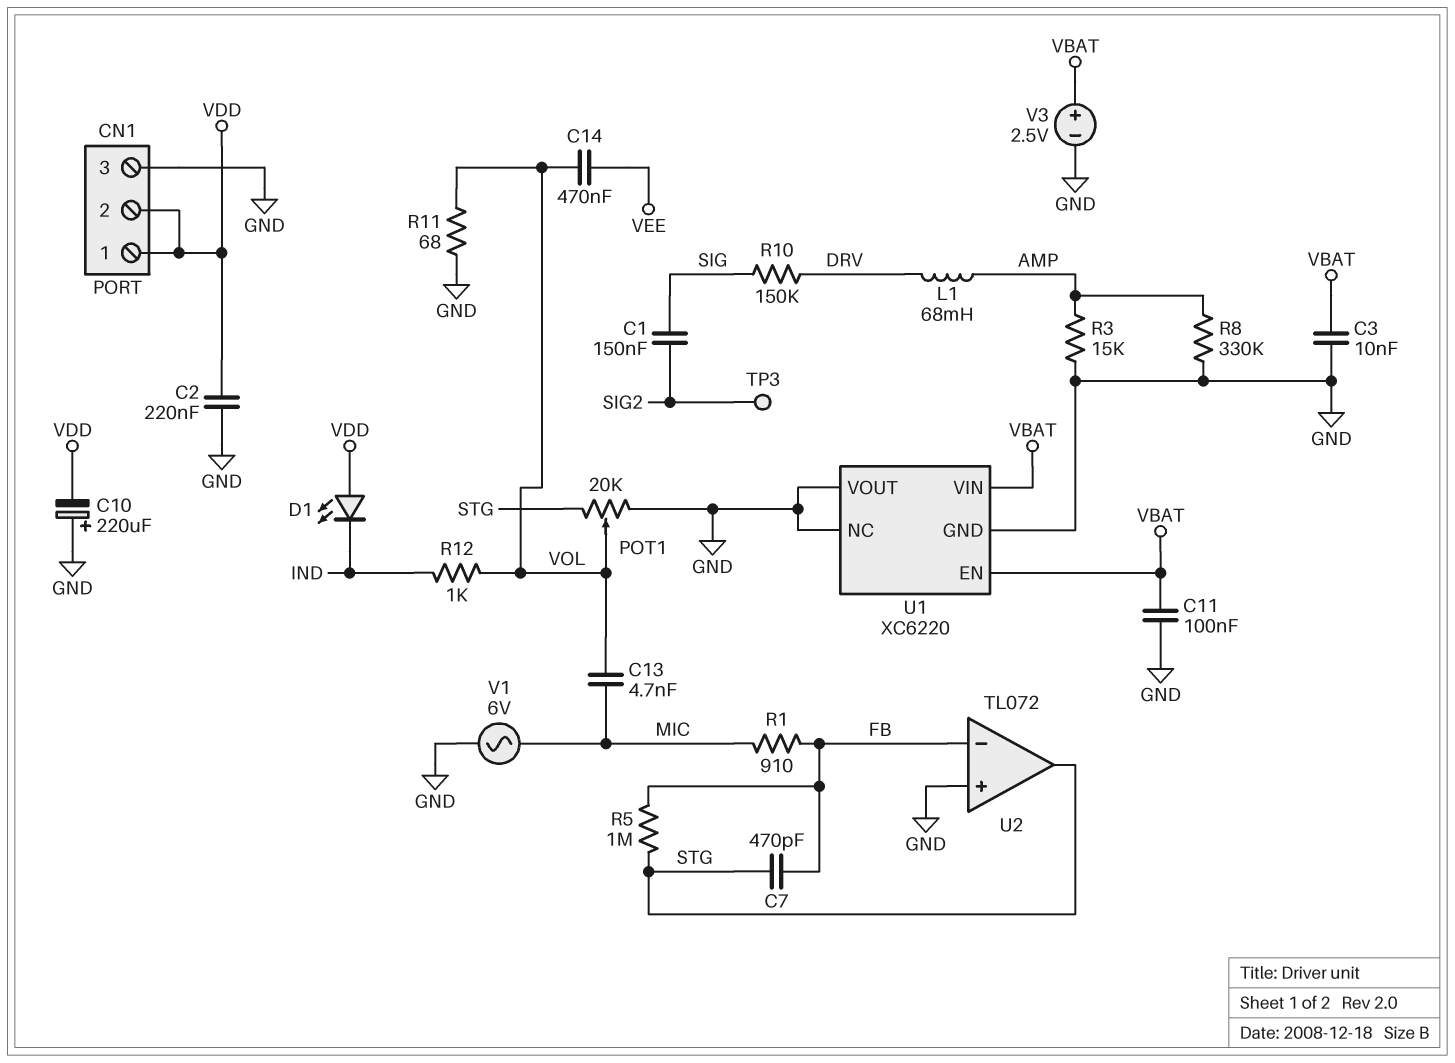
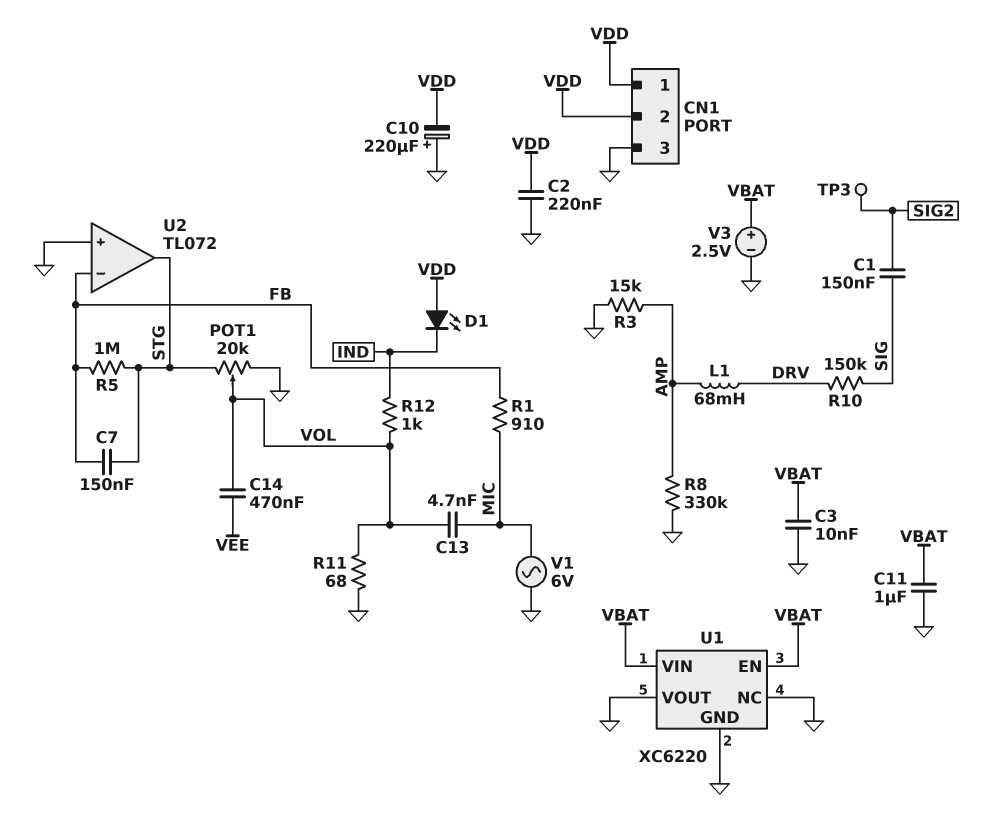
C7: 470pF (FB, STG) -> 150nF (FB, STG)
C11: 100nF (GND, VBAT) -> 1uF (GND, VBAT)

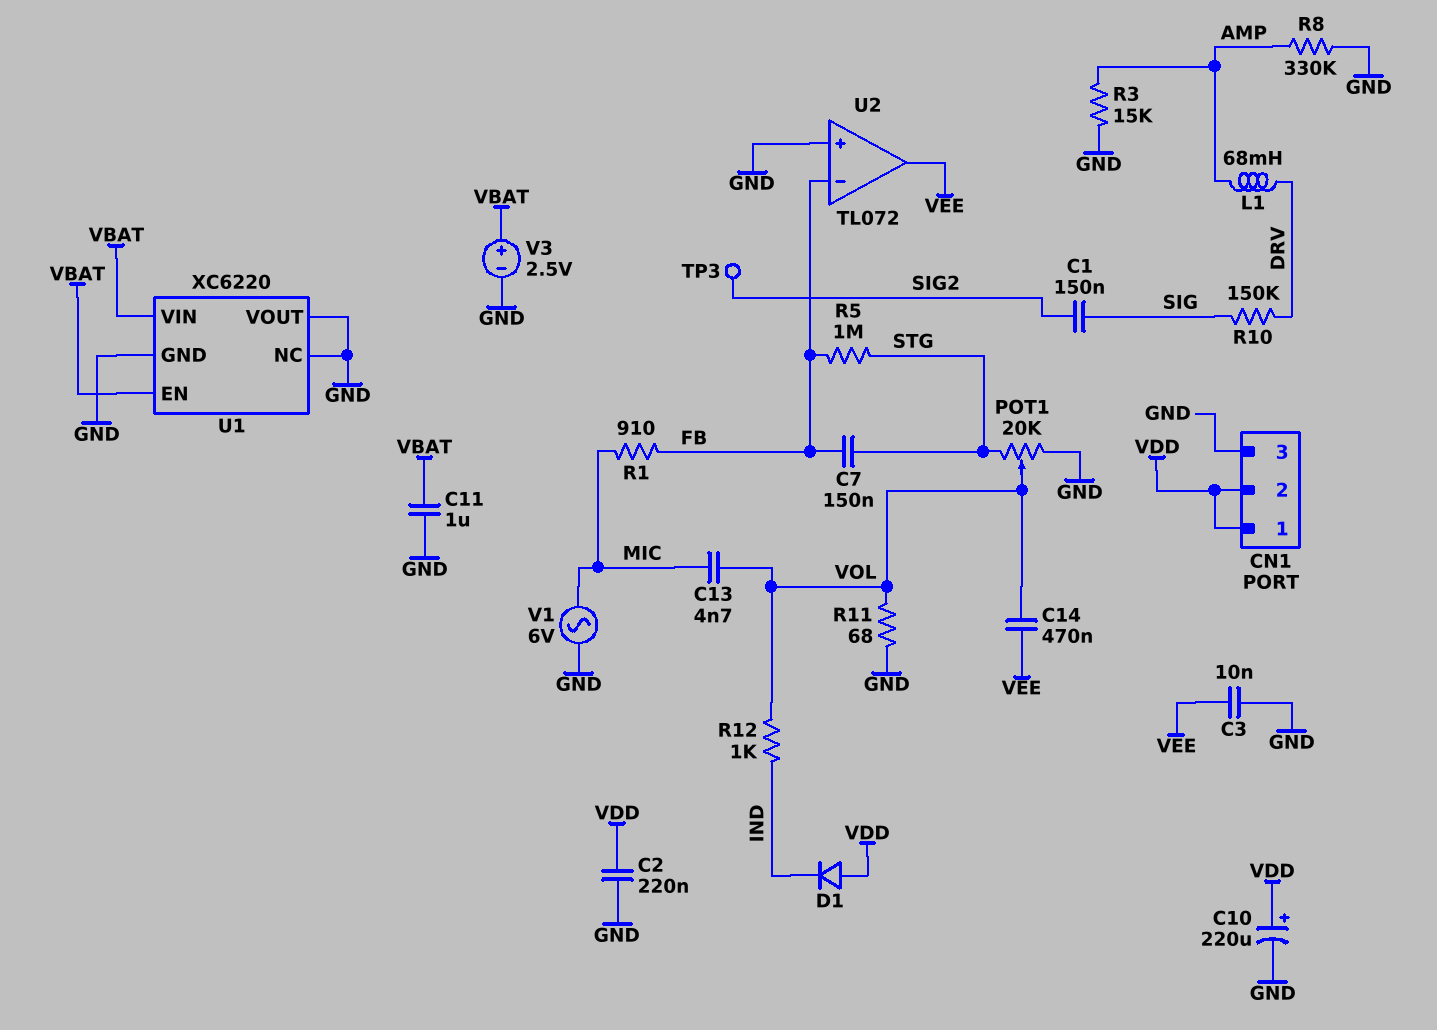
C3: 10nF (GND, VBAT) -> 10nF (GND, VEE)
C10: 220uF (plus GND, minus VDD) -> 220uF (plus VDD, minus GND)
D1: LED (A VDD, K IND) -> diode (A VDD, K IND)
U2 pin out: STG -> VEE

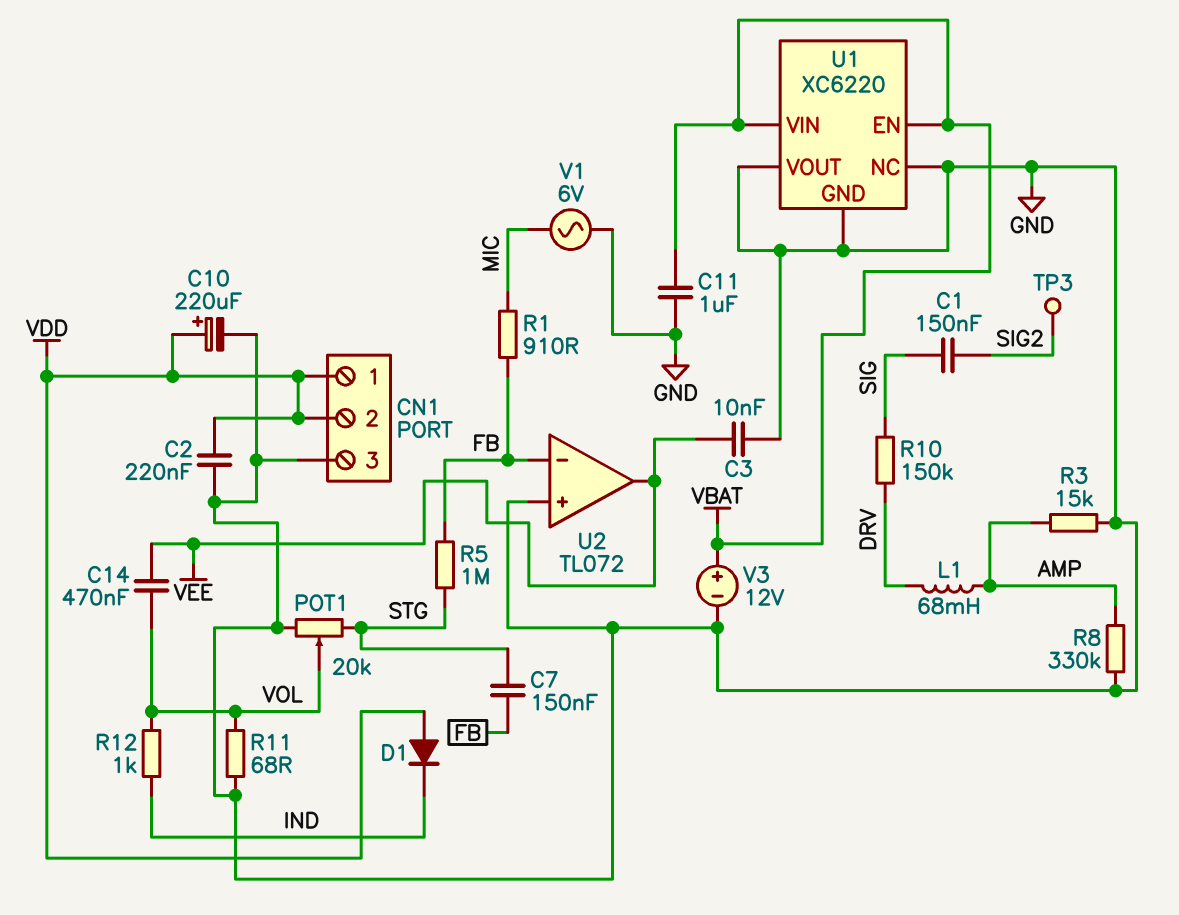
C13: 4.7nF (MIC, VOL) -> none
V3: 2.5V (plus VBAT, minus GND) -> 12V (plus VBAT, minus GND)

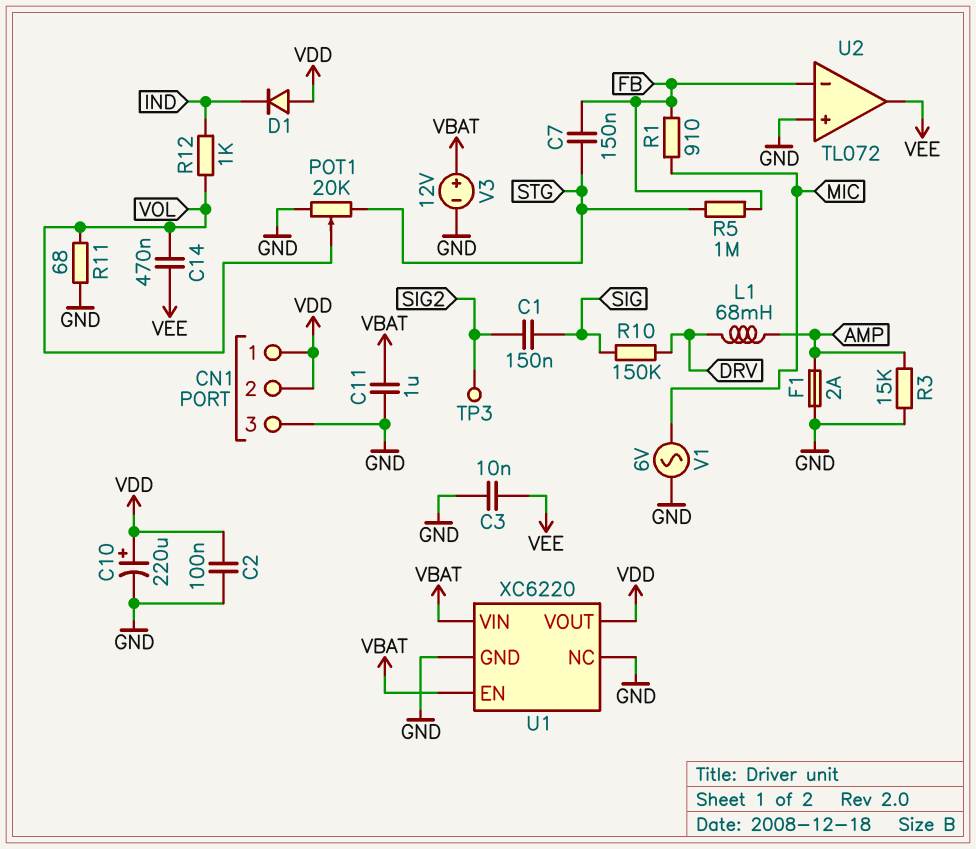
C2: 220nF (GND, VDD) -> 100nF (GND, VDD)
F1: none -> 2A (AMP, GND)
R8: 330k (AMP, GND) -> none
U1 pin VOUT: GND -> VDD

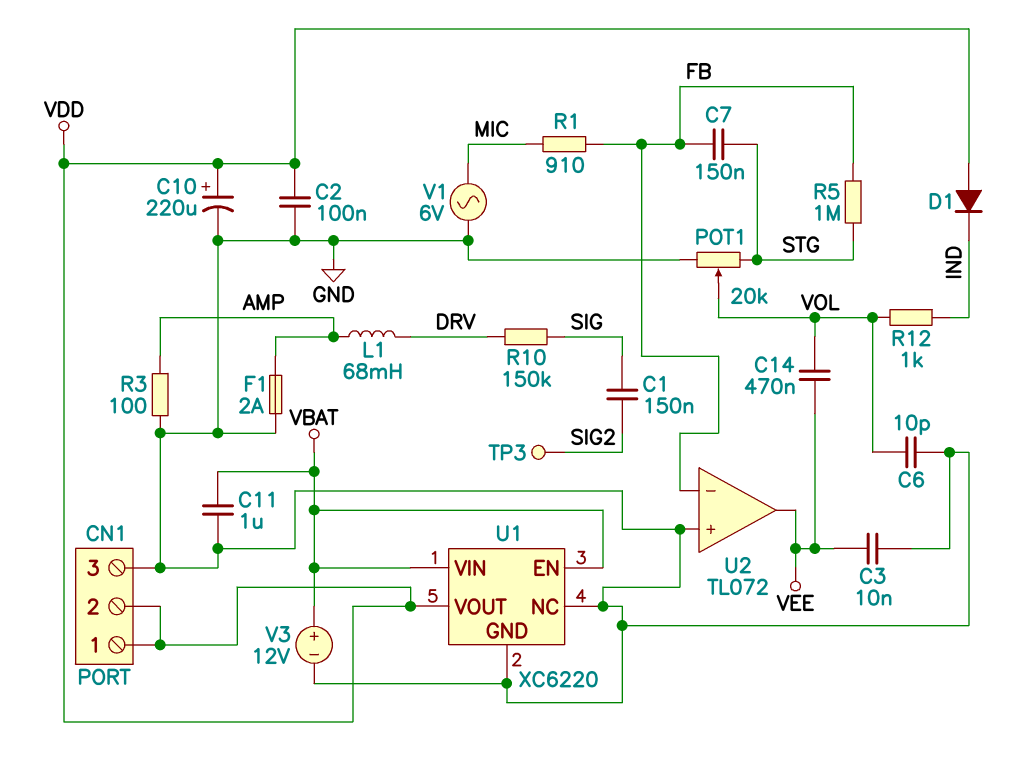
C6: none -> 10pF (GND, VOL)
R3: 15k (AMP, GND) -> 100 (AMP, GND)
R11: 68 (GND, VOL) -> none

